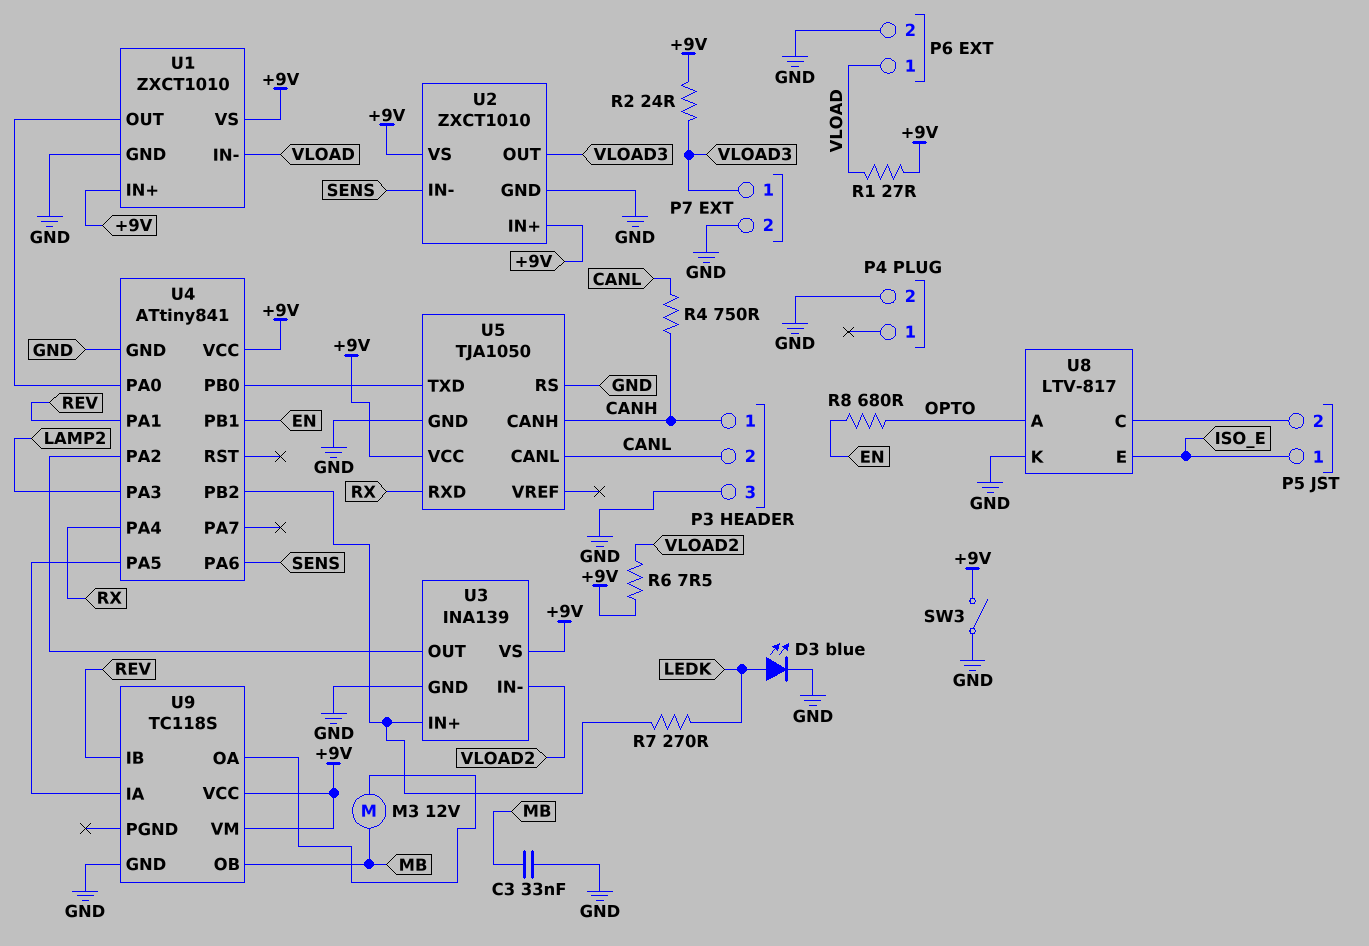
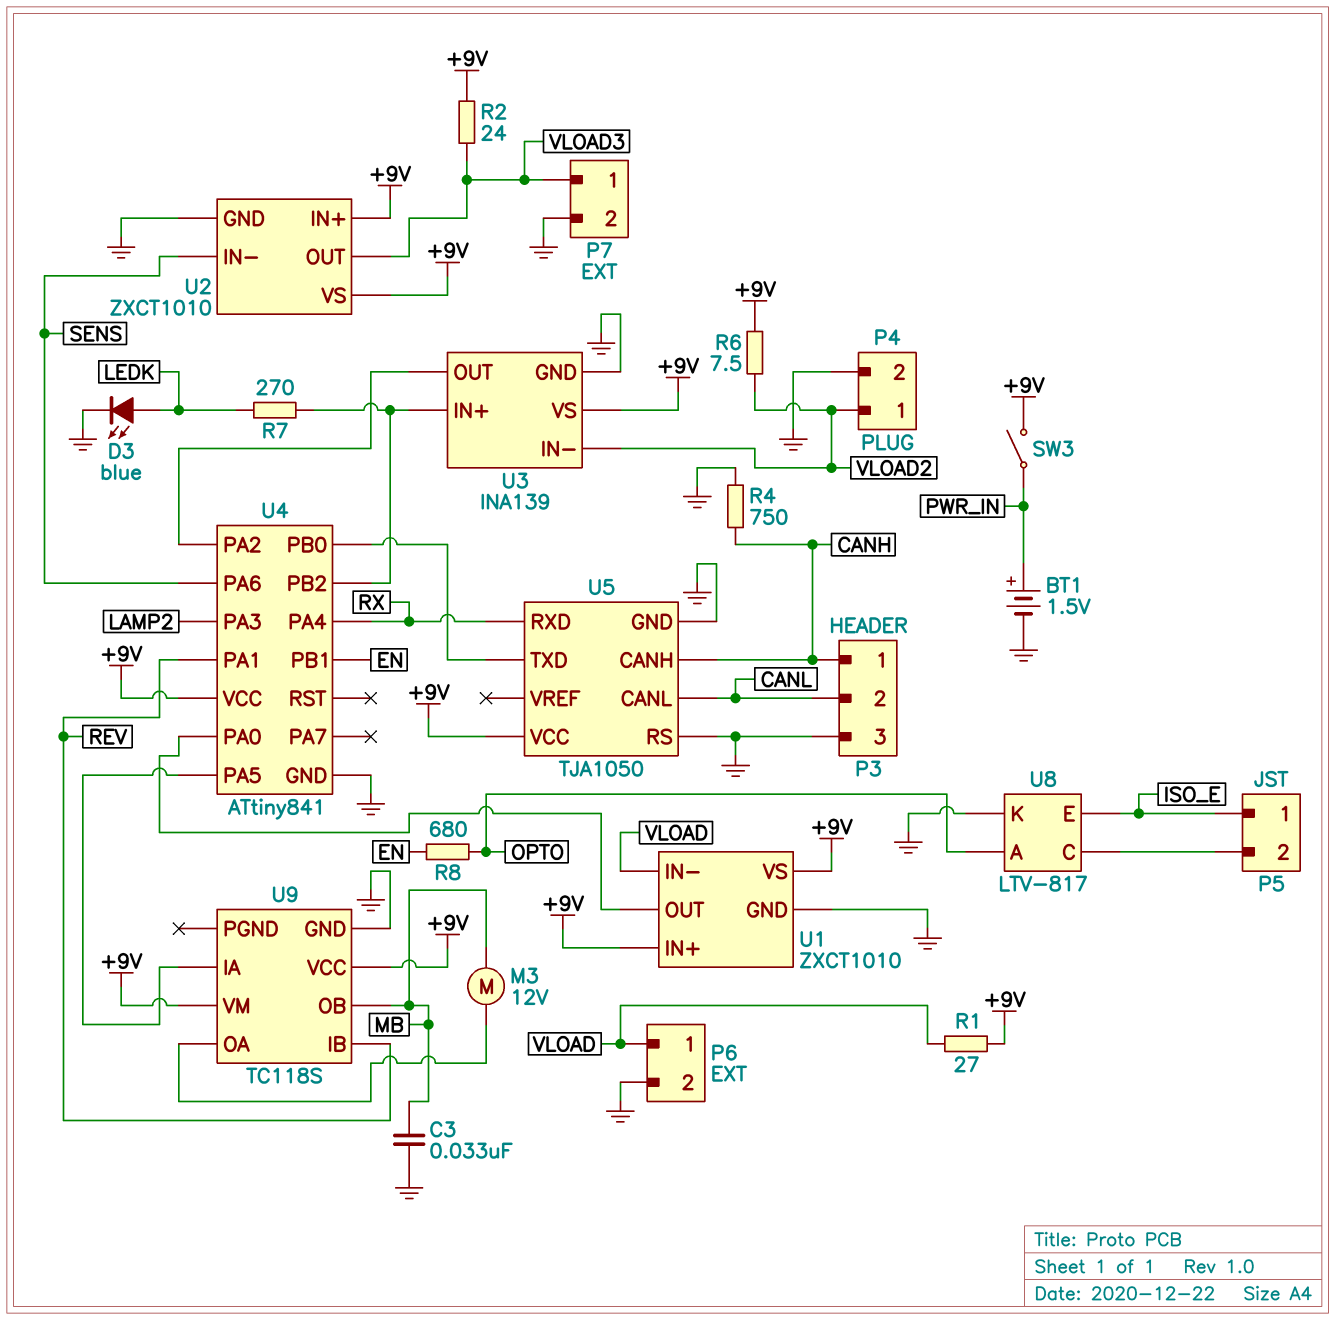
BT1: none -> 1.5V (plus PWR_IN, minus GND)
P4 pin 1: none -> VLOAD2
R4: 750 (CANH, CANL) -> 750 (CANH, GND)
SW3: switch (+9V, GND) -> switch (+9V, PWR_IN)

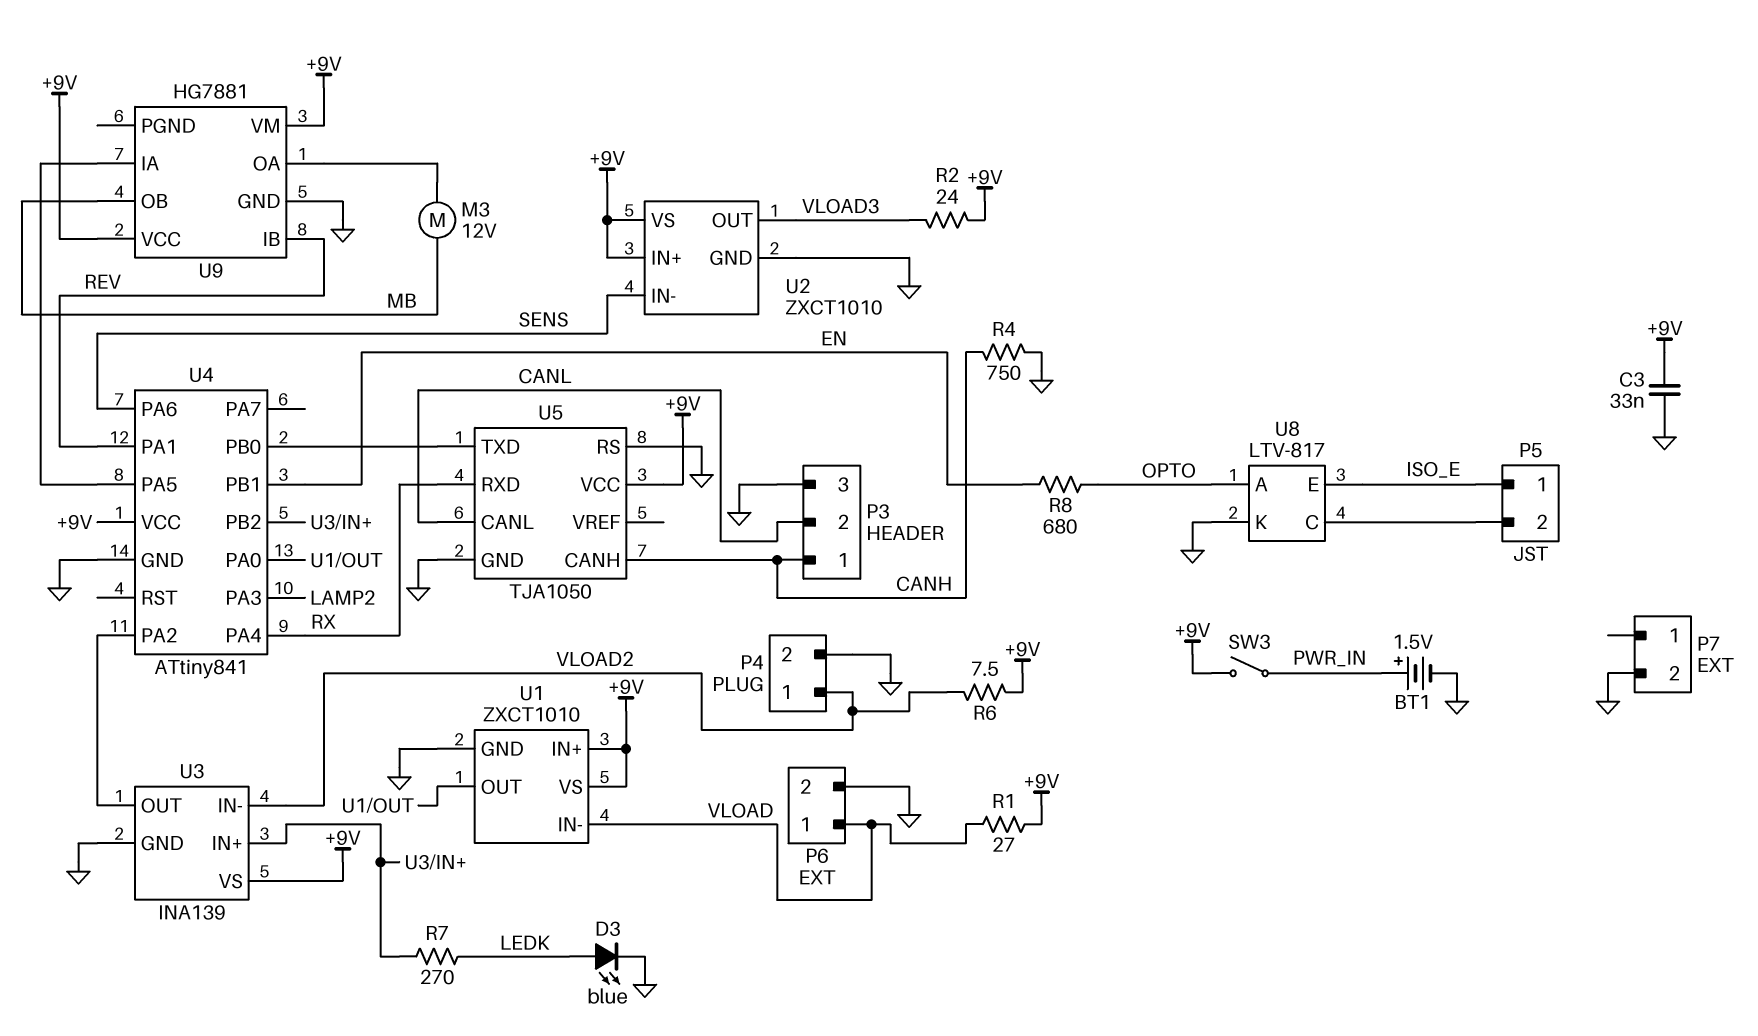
C3: 33nF (GND, MB) -> 33nF (+9V, GND)
P7 pin 1: VLOAD3 -> none
U9: TC118S -> HG7881

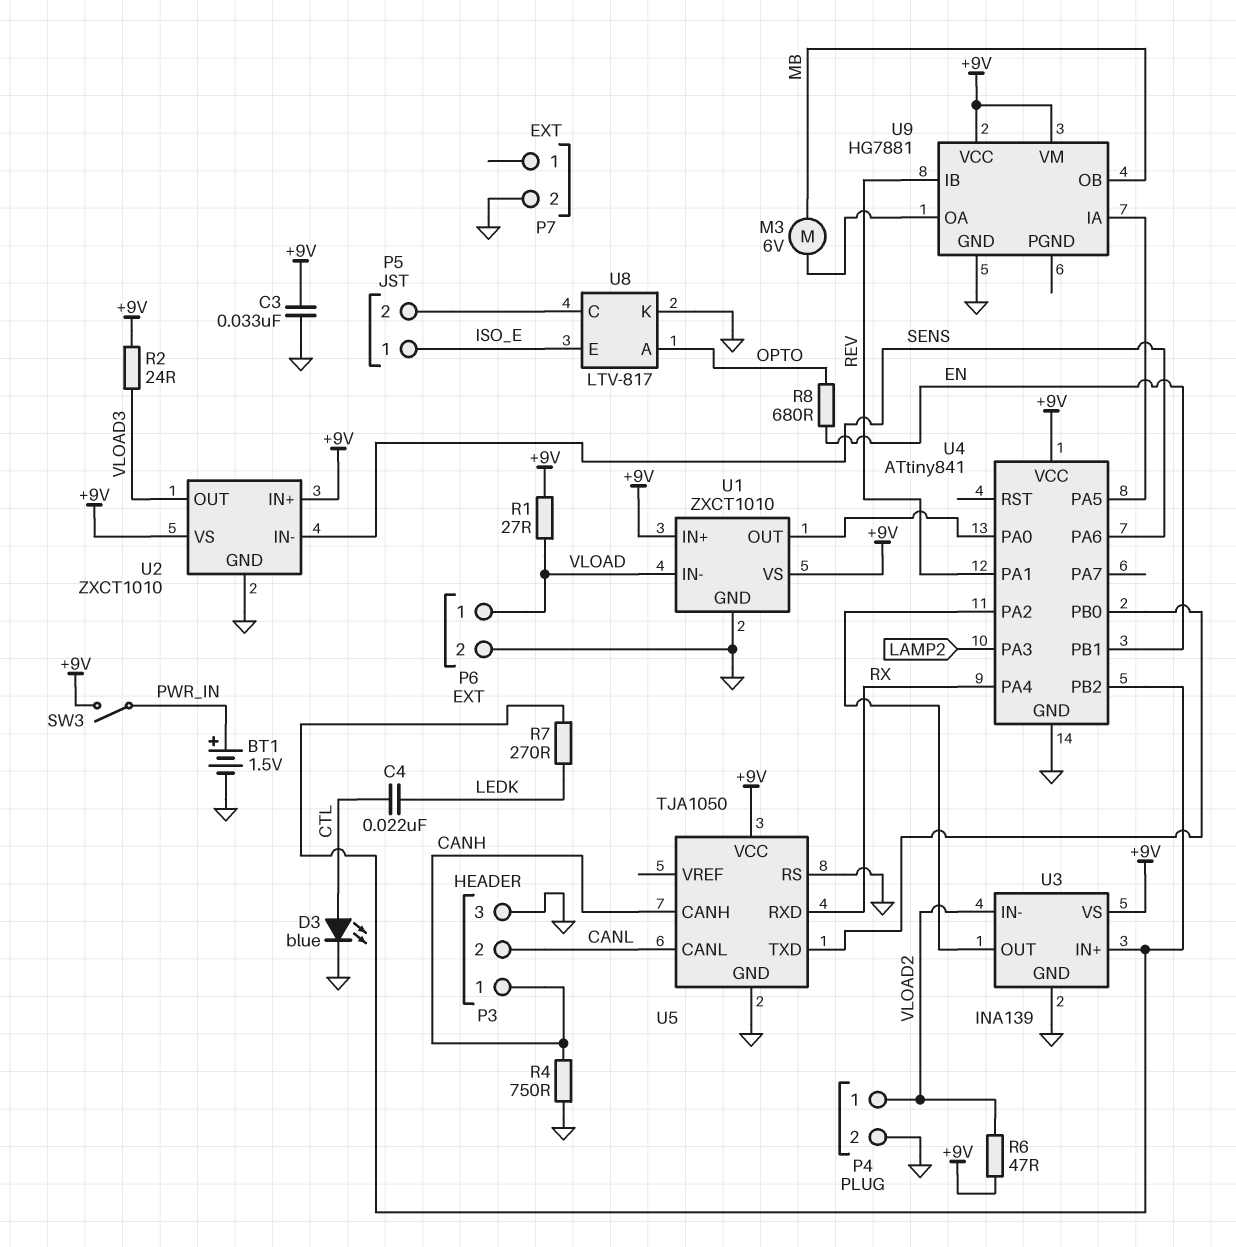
C4: none -> 22nF (CTL, LEDK)
D3: LED blue (A LEDK, K GND) -> LED blue (A CTL, K GND)
M3: motor 12V (MB, U9/OA) -> motor 6V (MB, U9/OA)
R6: 7.5 (+9V, VLOAD2) -> 47 (+9V, VLOAD2)

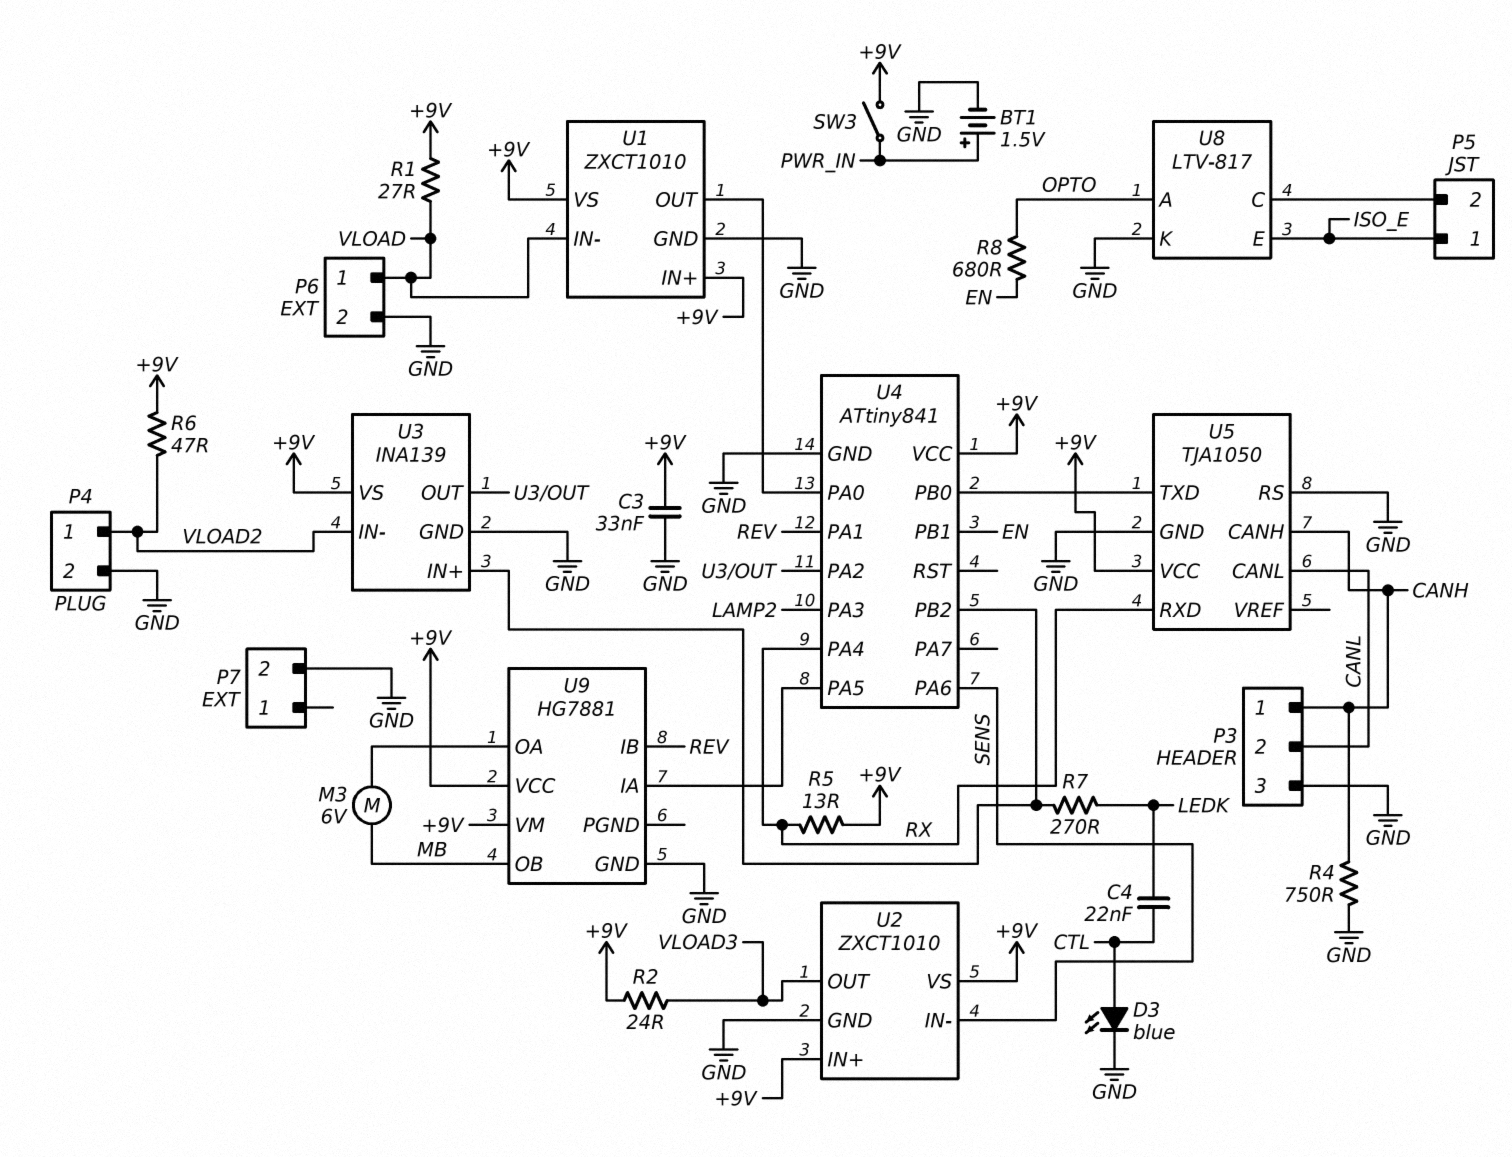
R5: none -> 13 (+9V, RX)

